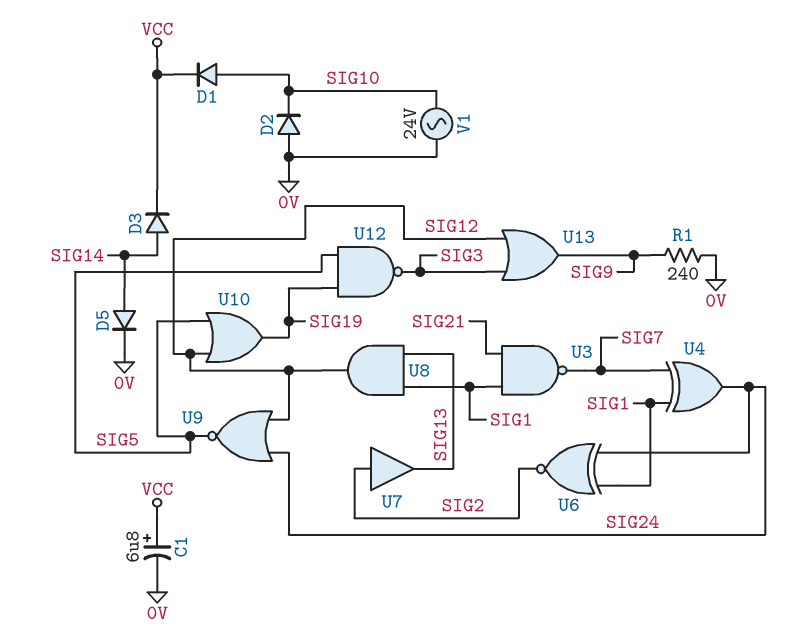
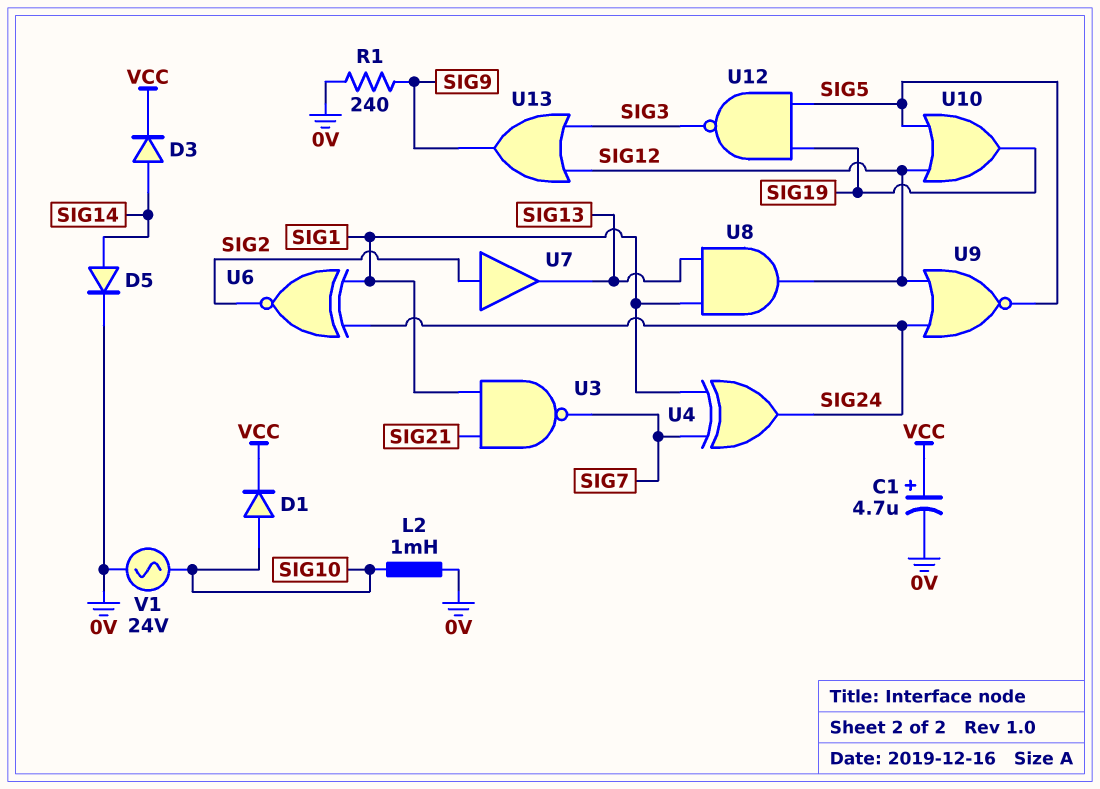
C1: 6.8uF (plus VCC, minus 0V) -> 4.7uF (plus VCC, minus 0V)
D2: diode (A 0V, K SIG10) -> none
L2: none -> 1mH (0V, SIG10)

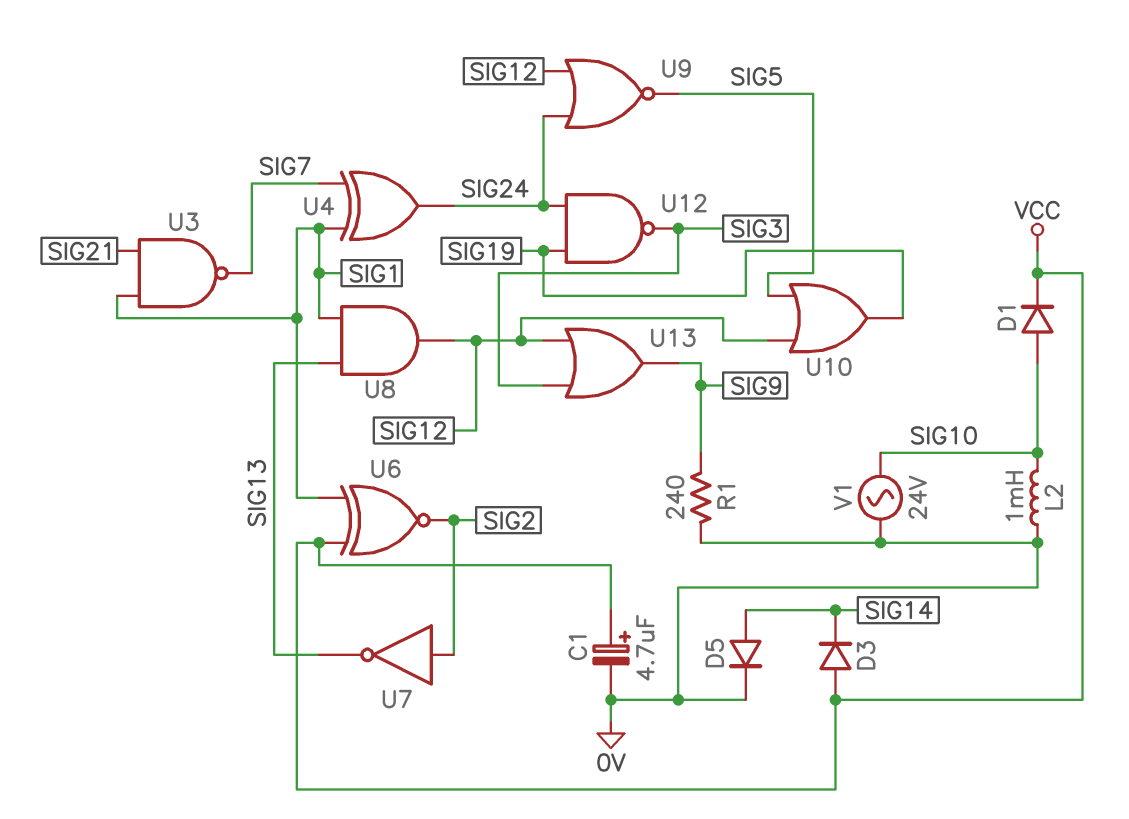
D3: diode (A SIG14, K VCC) -> diode (A VCC, K SIG14)
U6: XNOR (in SIG1, in SIG24, out SIG2) -> XNOR (in SIG1, in VCC, out SIG2)
U7: buffer (in SIG2, out SIG13) -> NOT (in SIG2, out SIG13)
U12: NAND (in SIG5, in SIG19, out SIG3) -> NAND (in SIG19, in SIG24, out SIG3)

